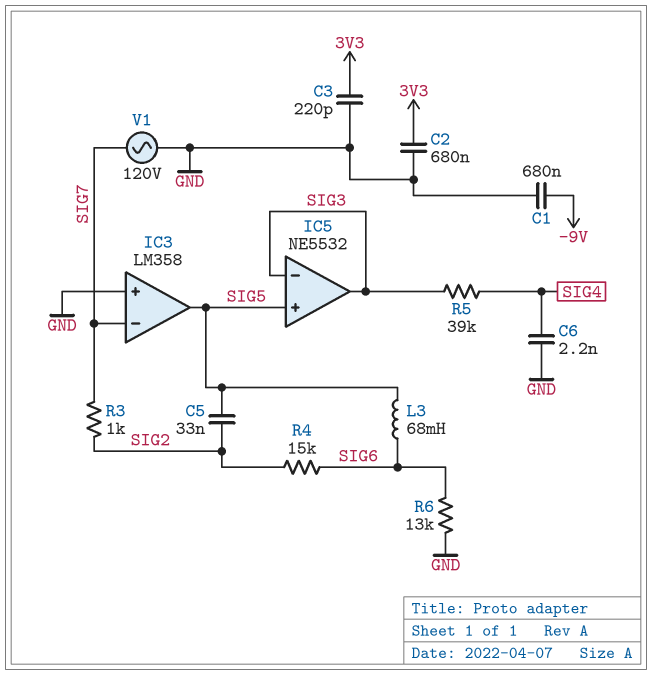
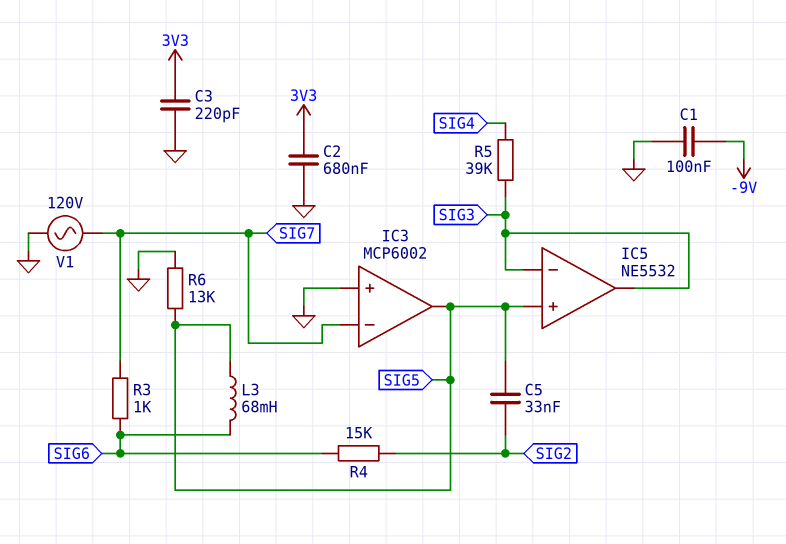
C1: 680nF (-9V, GND) -> 100nF (-9V, GND)
C6: 2.2nF (GND, SIG4) -> none
IC3: LM358 -> MCP6002
R3: 1k (SIG2, SIG7) -> 1k (SIG6, SIG7)
R6: 13k (GND, SIG6) -> 13k (GND, SIG5)

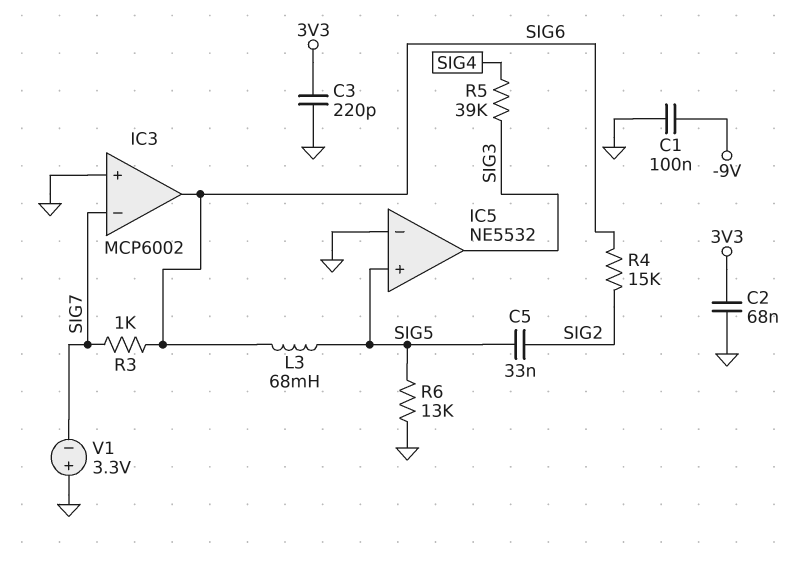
C2: 680nF (3V3, GND) -> 68nF (3V3, GND)
IC3 pin out: SIG5 -> SIG6
IC5 pin in-: SIG3 -> GND
V1: AC 120V (GND, SIG7) -> 3.3V (plus GND, minus SIG7)

